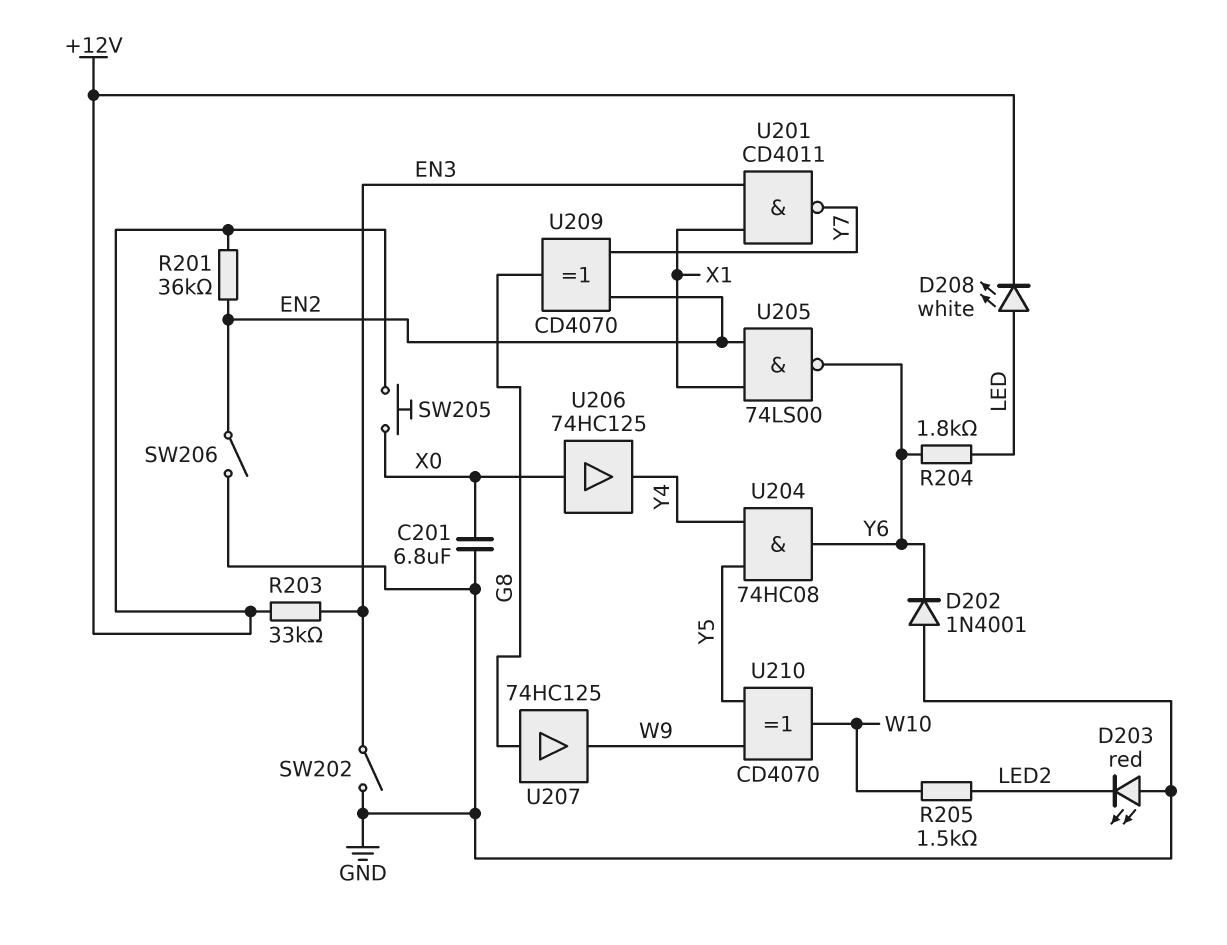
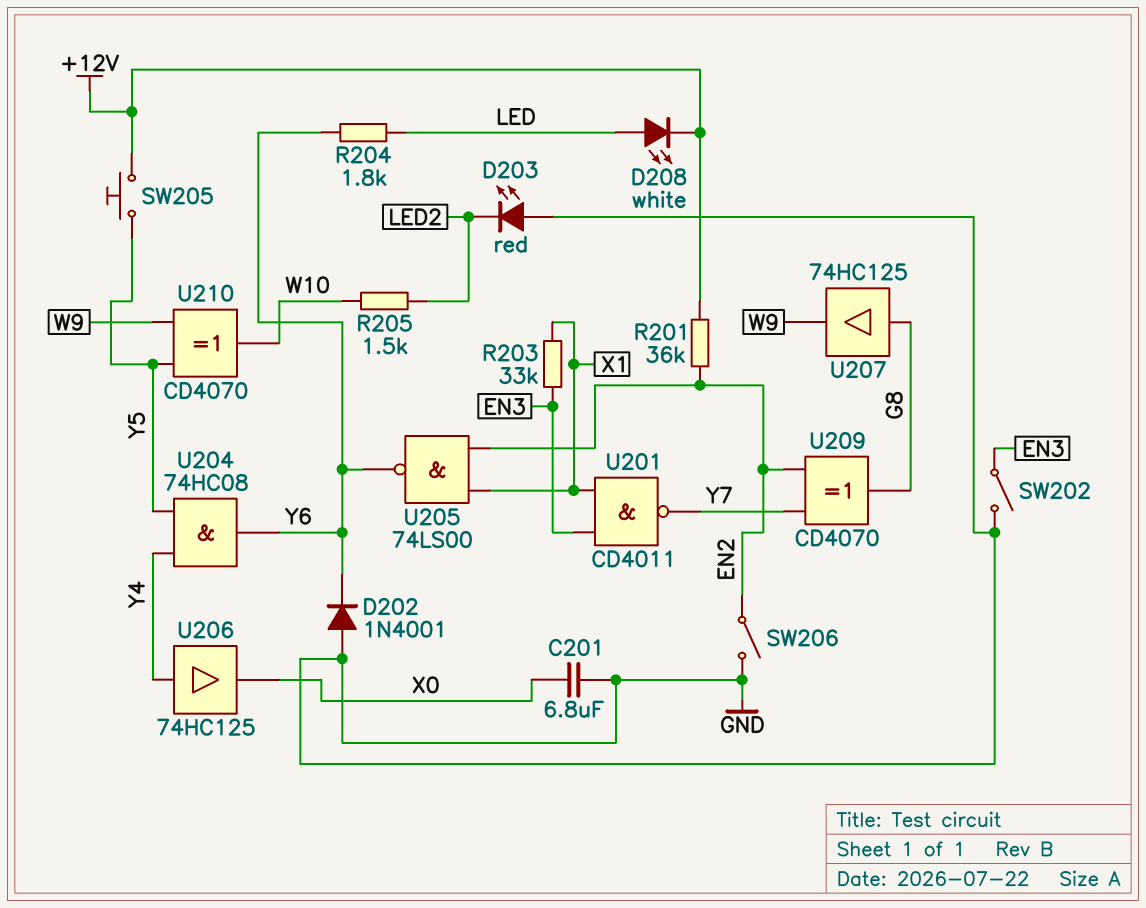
R203: 33k (+12V, EN3) -> 33k (EN3, X1)
SW205: button (+12V, X0) -> button (+12V, Y5)
U206: buffer 74HC125 (in X0, out Y4) -> buffer 74HC125 (in Y4, out X0)

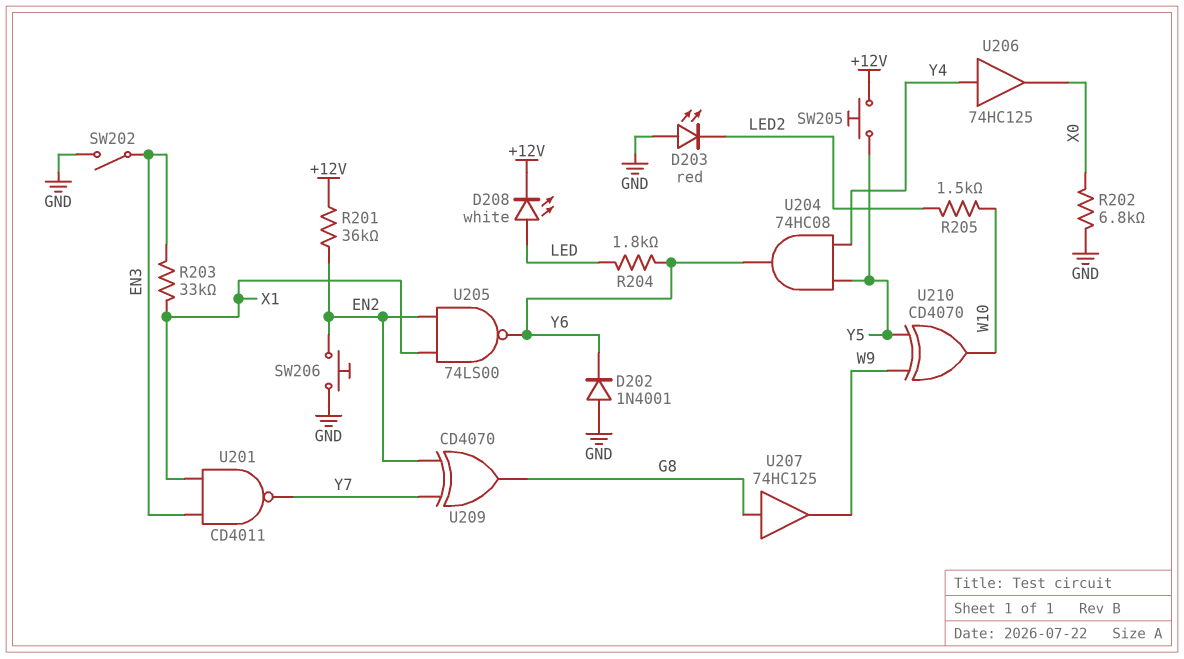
C201: 6.8uF (GND, X0) -> none
R202: none -> 6.8k (GND, X0)
SW206: switch (EN2, GND) -> button (EN2, GND)

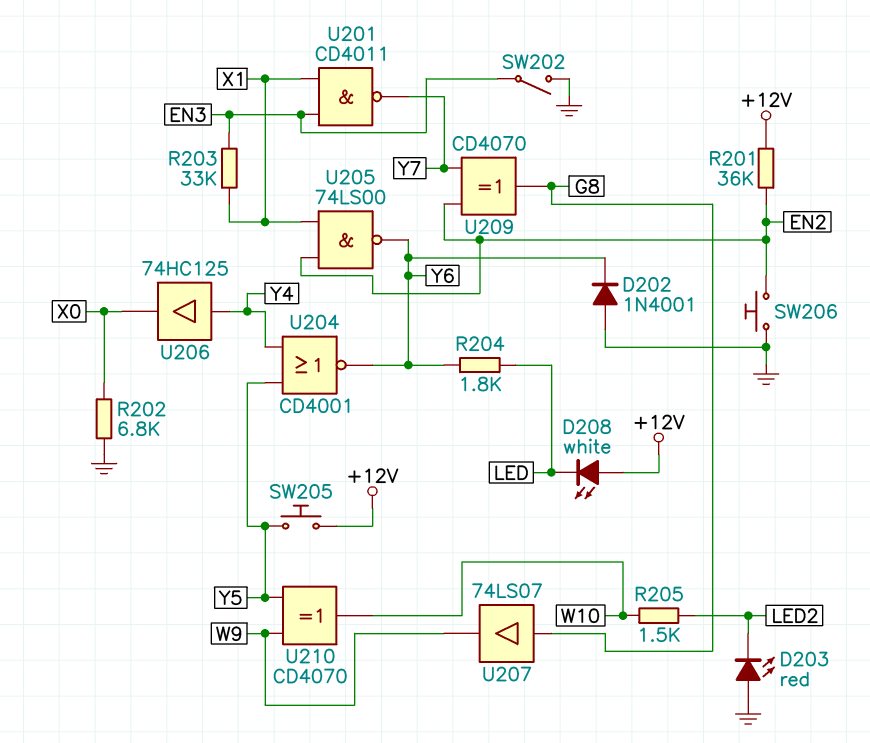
D208: LED white (A LED, K +12V) -> LED white (A +12V, K LED)
U204: AND 74HC08 (in Y4, in Y5, out Y6) -> NOR CD4001 (in Y4, in Y5, out Y6)
U207: buffer 74HC125 (in G8, out W9) -> buffer 74LS07 (in G8, out W9)

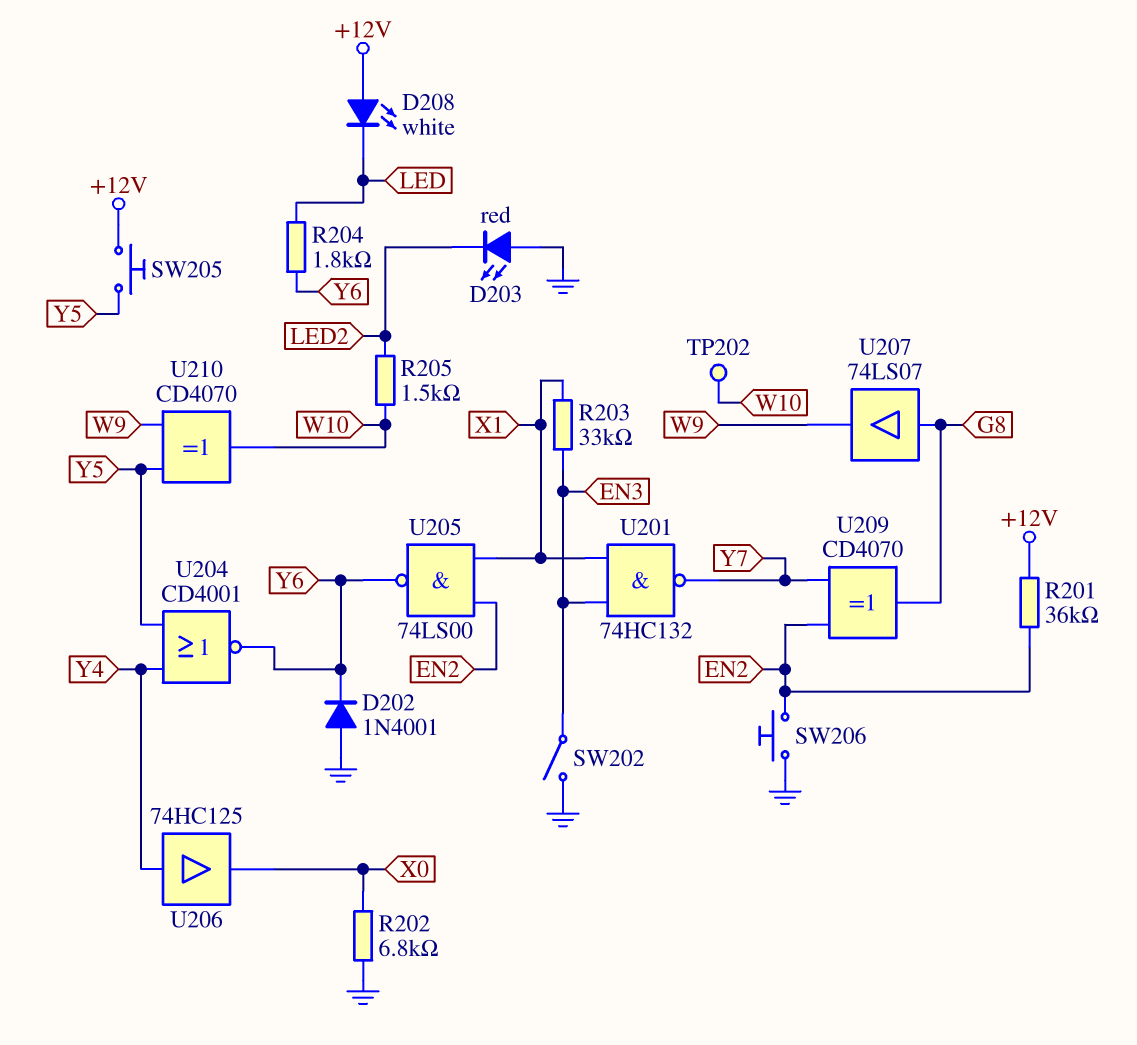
TP202: none -> test point (W10)
U201: NAND CD4011 (in EN3, in X1, out Y7) -> NAND 74HC132 (in EN3, in X1, out Y7)

